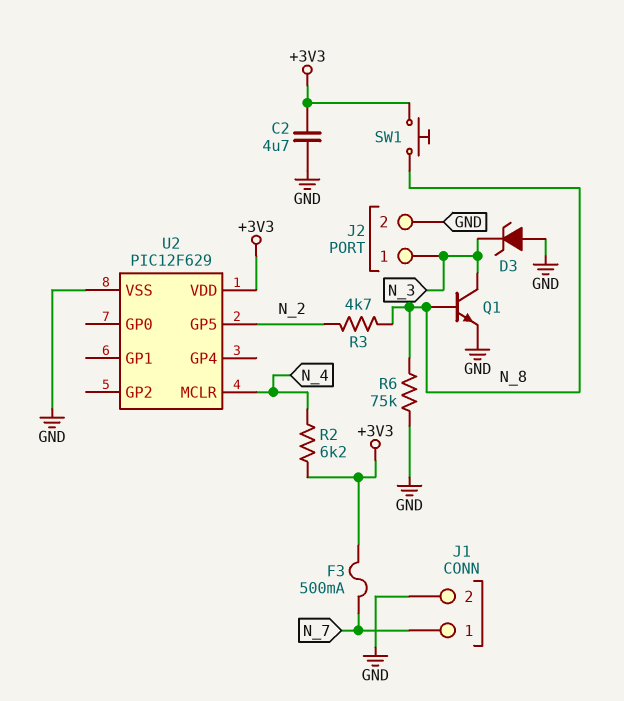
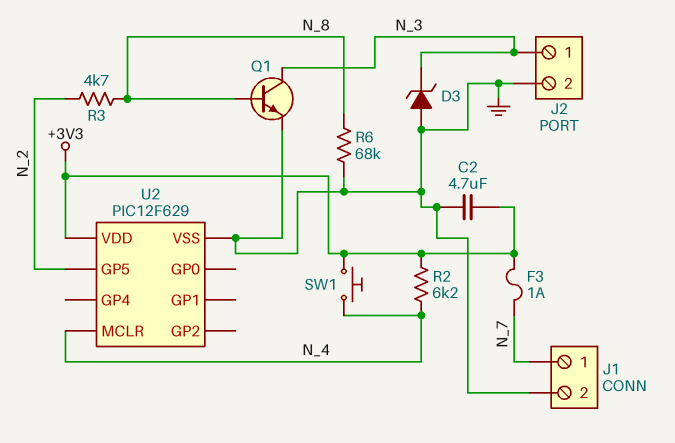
F3: 500mA (+3V3, N_7) -> 1A (+3V3, N_7)
R6: 75k (GND, N_8) -> 68k (GND, N_8)
SW1: button (+3V3, N_8) -> button (+3V3, N_4)

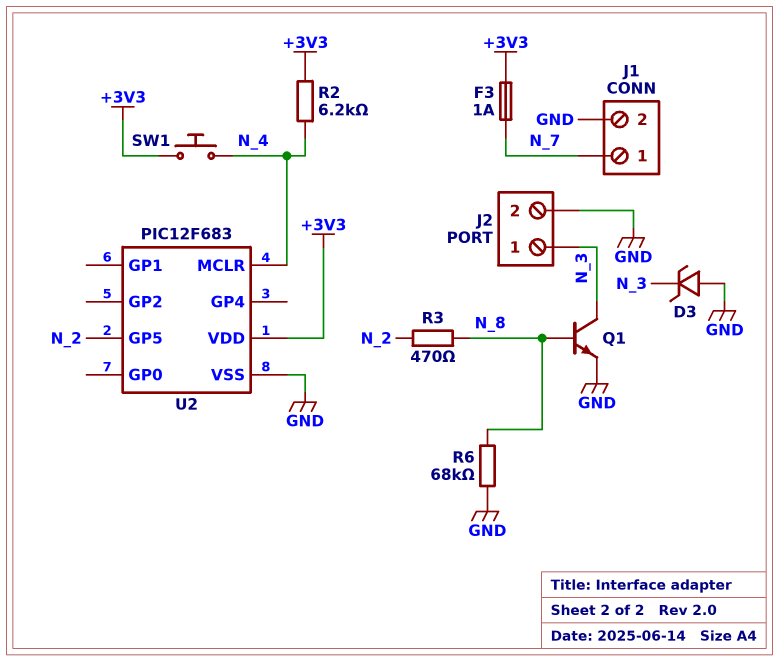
C2: 4.7uF (+3V3, GND) -> none
R3: 4.7k (N_2, N_8) -> 470 (N_2, N_8)
U2: PIC12F629 -> PIC12F683

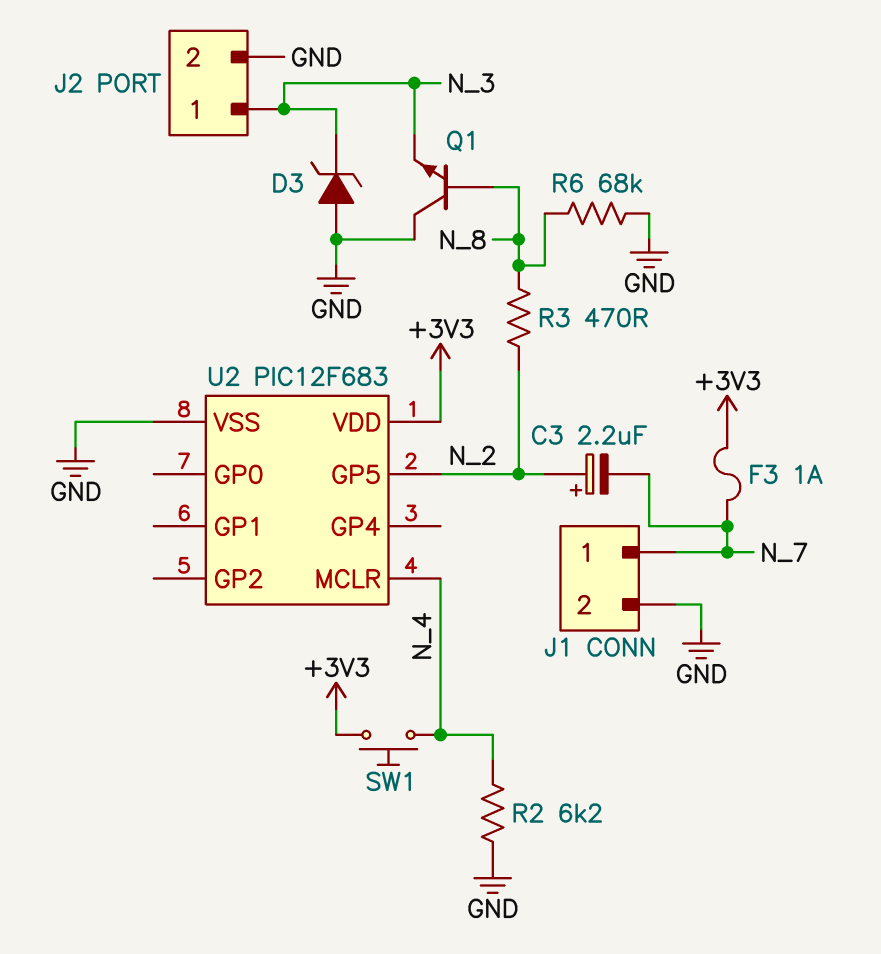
C3: none -> 2.2uF (plus N_2, minus N_7)
Q1: NPN (B N_8, C N_3, E GND) -> NPN (B N_8, C GND, E N_3)
R2: 6.2k (+3V3, N_4) -> 6.2k (GND, N_4)

